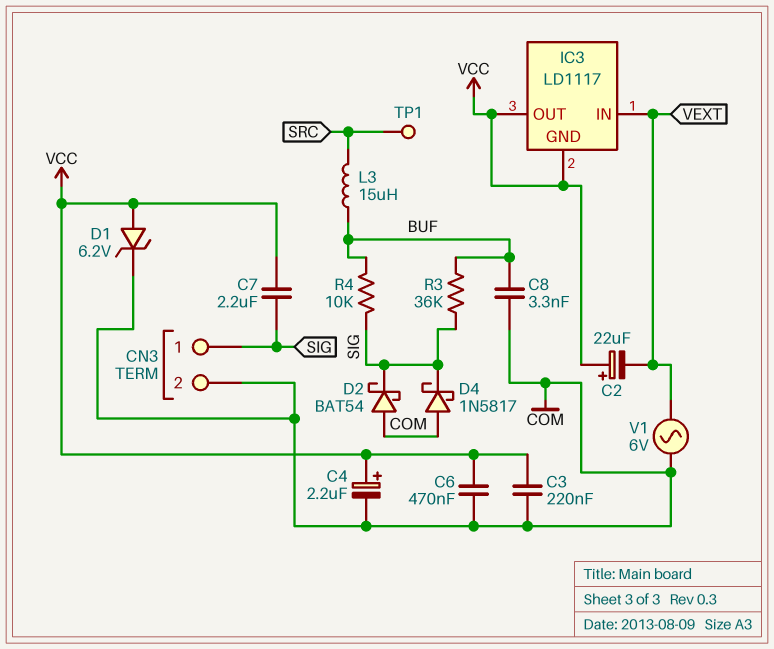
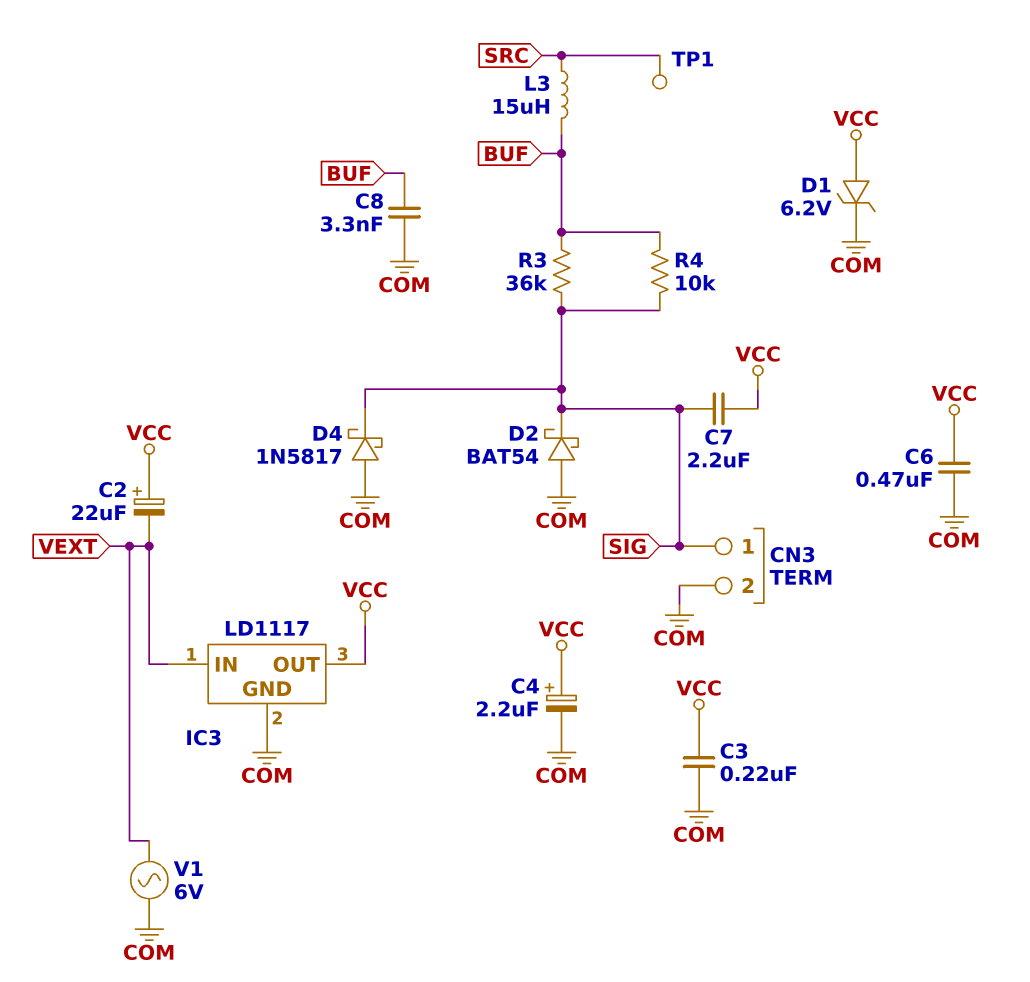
IC3 pin GND: VCC -> COM

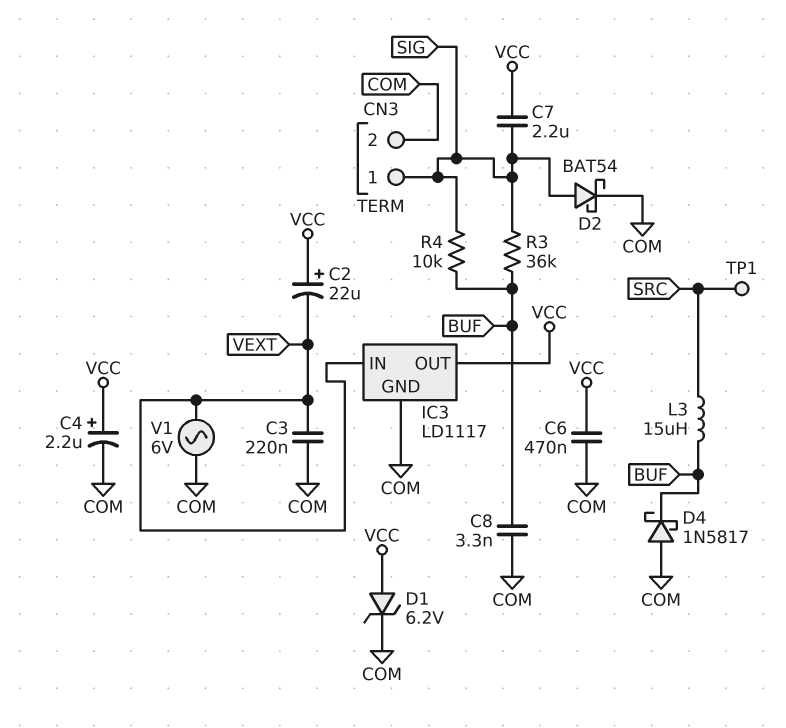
C3: 220nF (COM, VCC) -> 220nF (COM, VEXT)
D2: schottky BAT54 (A COM, K SIG) -> schottky BAT54 (A SIG, K COM)
D4: schottky 1N5817 (A COM, K SIG) -> schottky 1N5817 (A COM, K BUF)

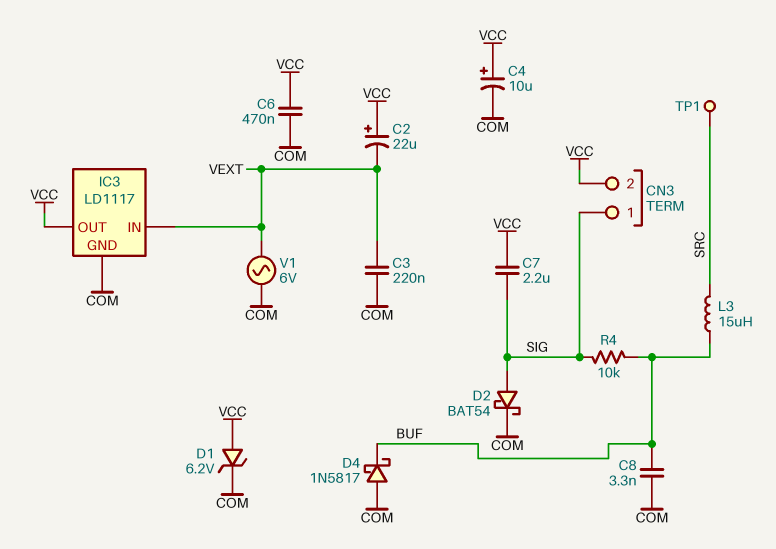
C4: 2.2uF (plus VCC, minus COM) -> 10uF (plus VCC, minus COM)
CN3 pin 2: COM -> VCC
R3: 36k (BUF, SIG) -> none

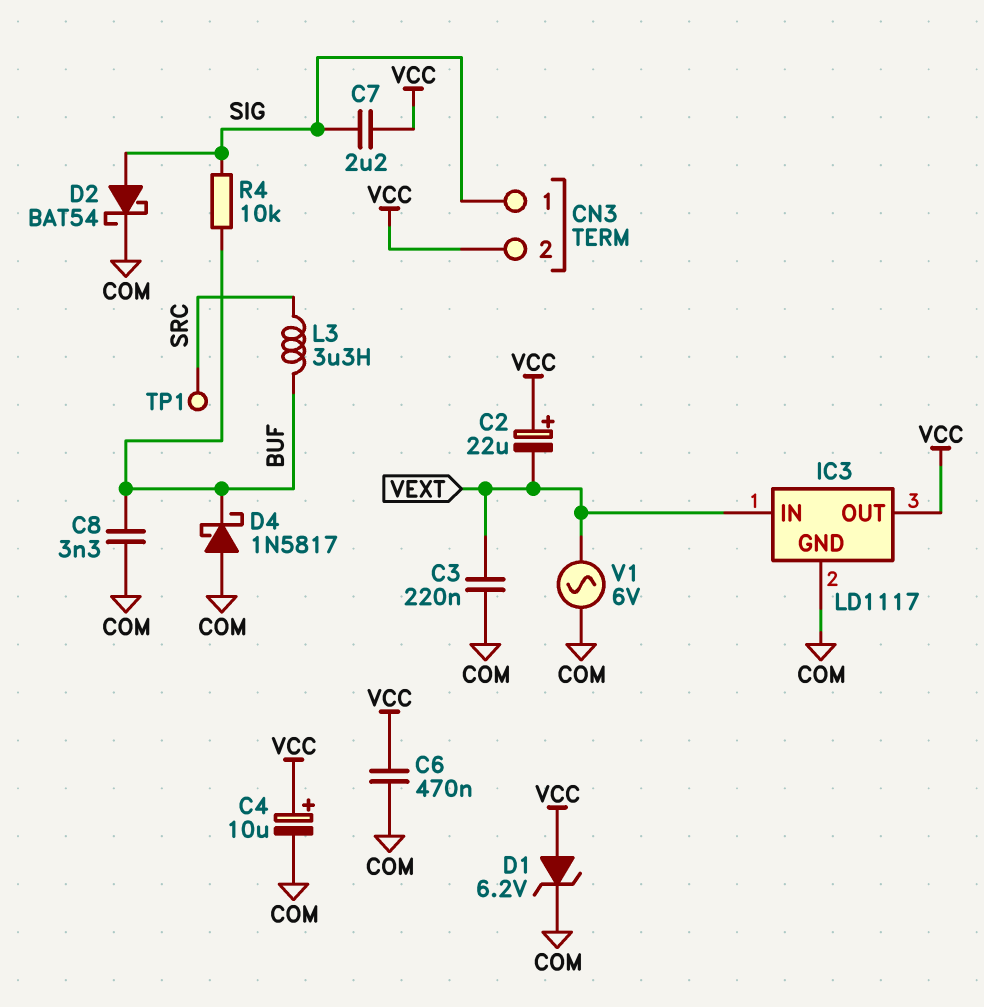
L3: 15uH (BUF, SRC) -> 3.3uH (BUF, SRC)

